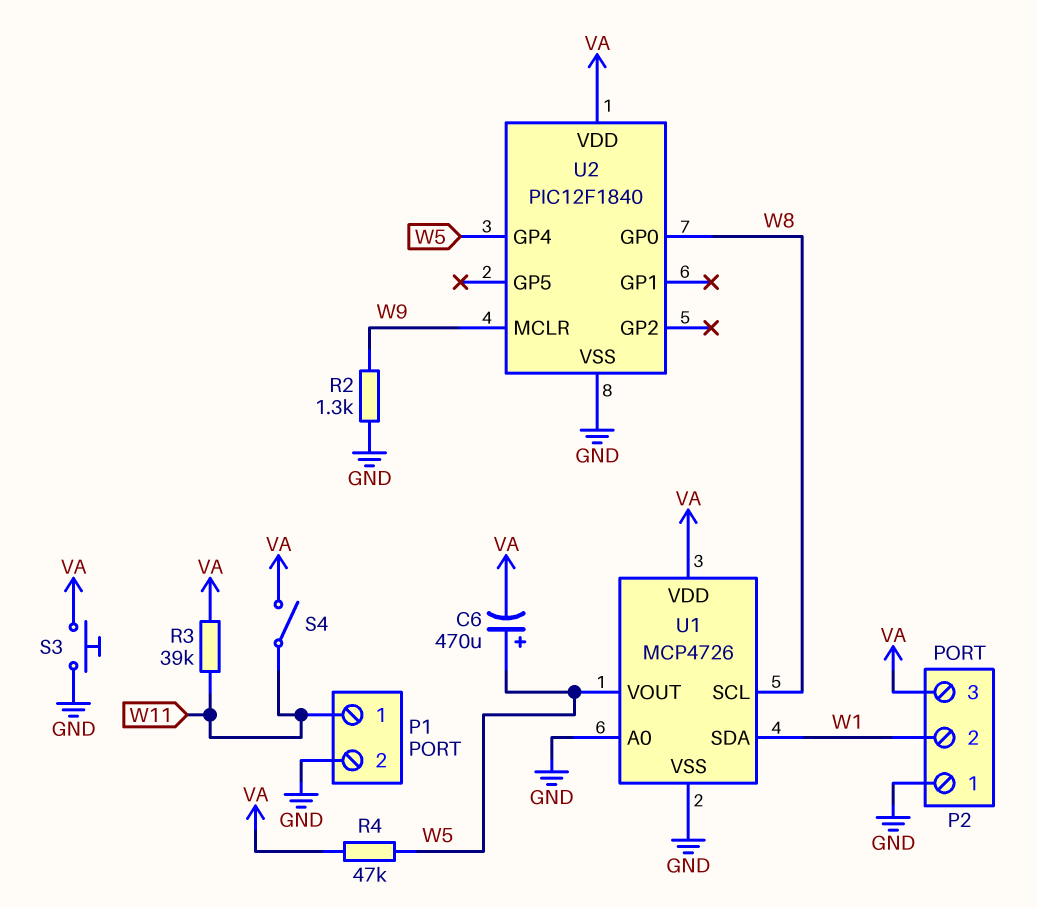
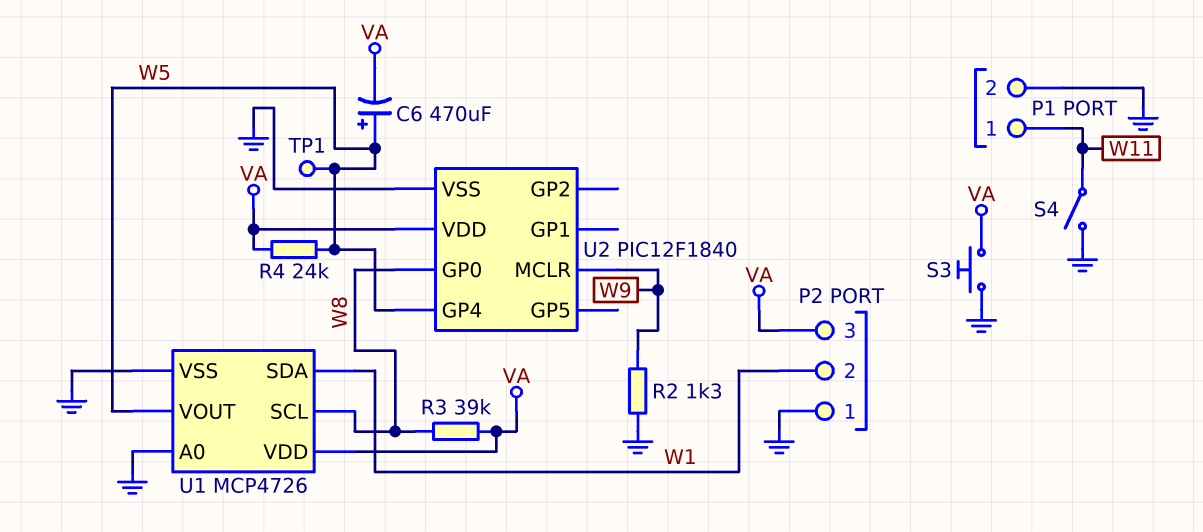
R3: 39k (VA, W11) -> 39k (VA, W8)
R4: 47k (VA, W5) -> 24k (VA, W5)
S4: switch (VA, W11) -> switch (GND, W11)
TP1: none -> test point (W5)

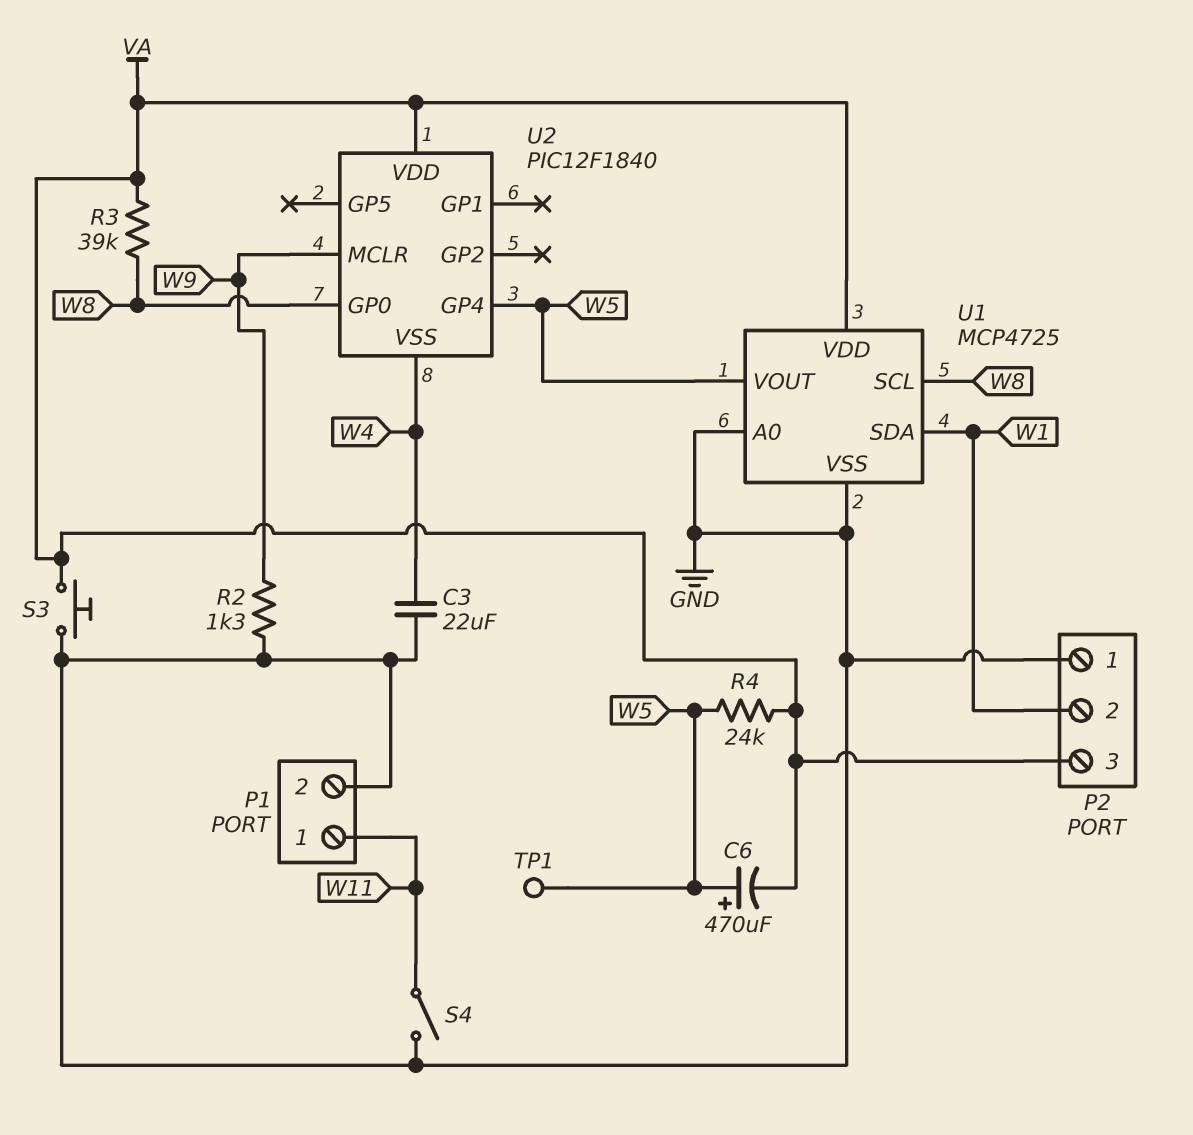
C3: none -> 22uF (GND, W4)
U1: MCP4726 -> MCP4725
U2 pin VSS: GND -> W4

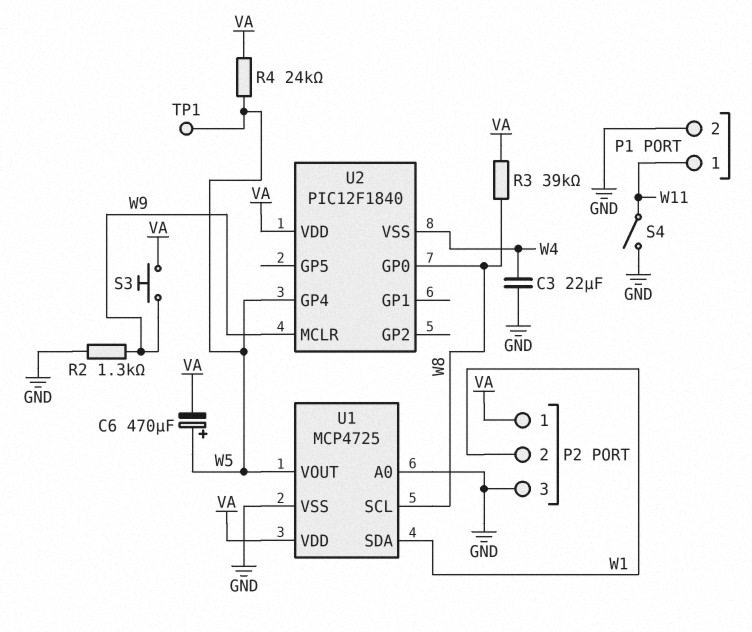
P2 pin 1: GND -> VA
P2 pin 3: VA -> GND
S3: button (GND, VA) -> button (VA, W9)

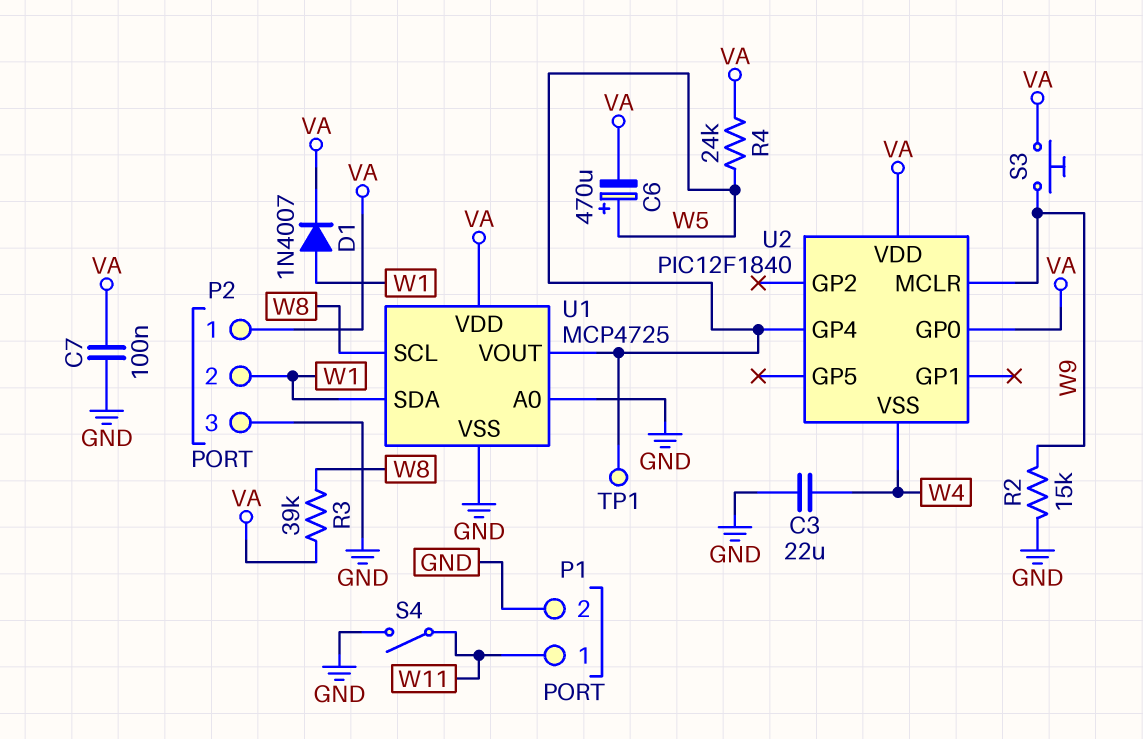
C7: none -> 100nF (GND, VA)
D1: none -> diode 1N4007 (A W1, K VA)
R2: 1.3k (GND, W9) -> 15k (GND, W9)
U2 pin GP0: W8 -> VA

